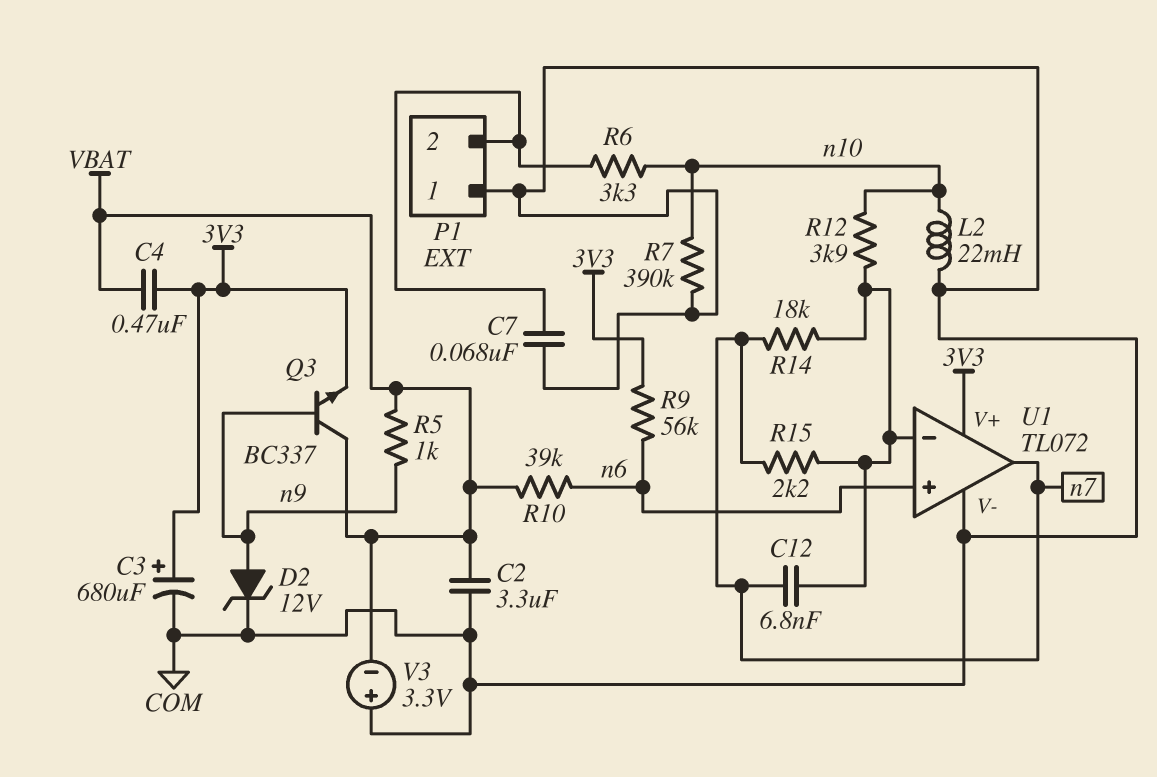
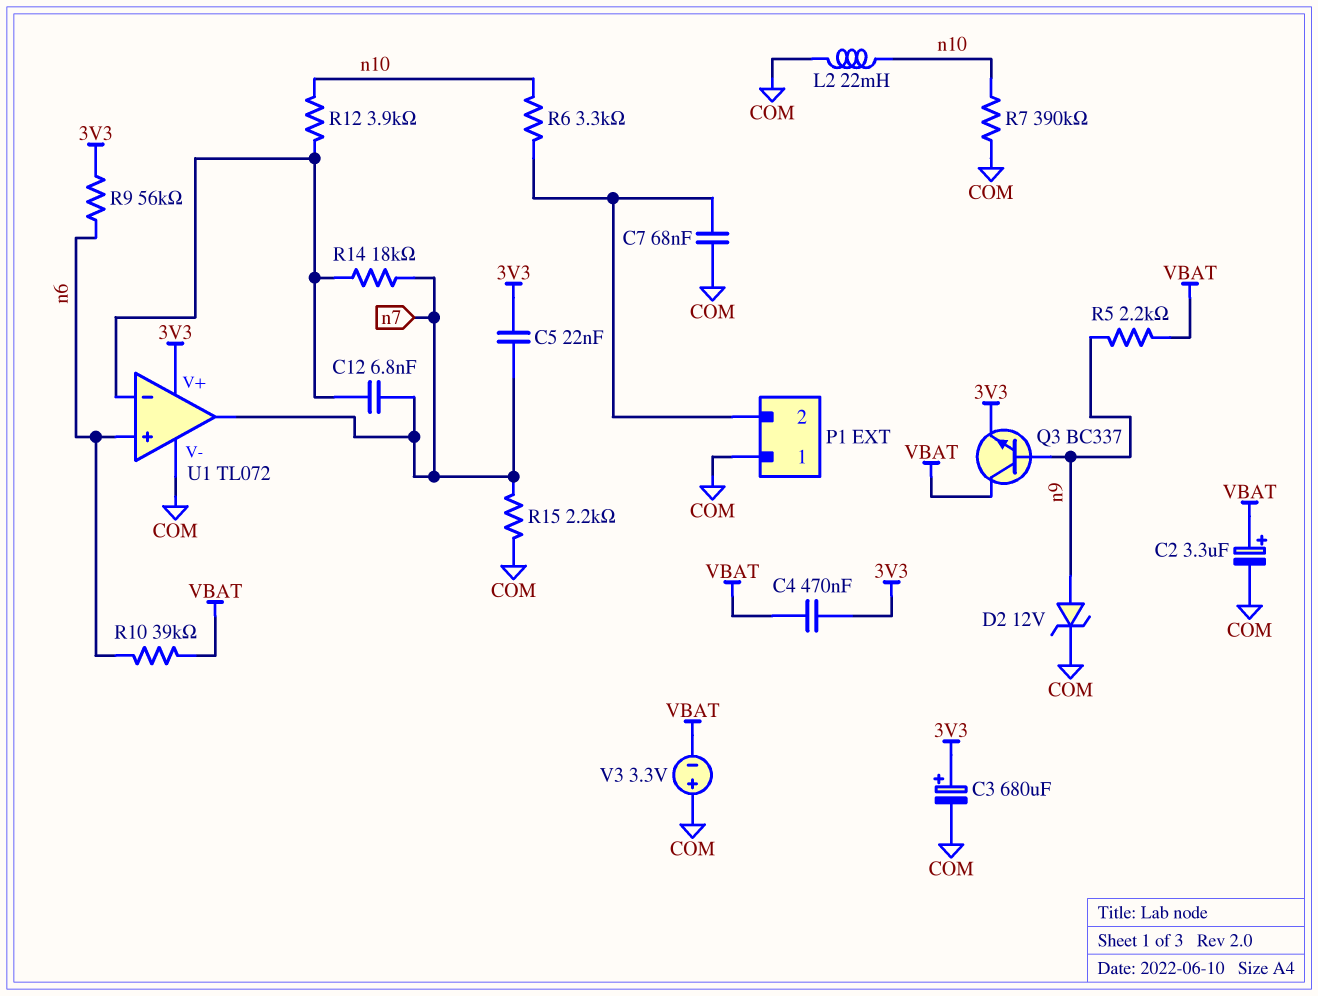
C2: 3.3uF (COM, VBAT) -> 3.3uF (plus VBAT, minus COM)
C5: none -> 22nF (3V3, n7)
R5: 1k (VBAT, n9) -> 2.2k (VBAT, n9)
R15: 2.2k (U1/in-, n7) -> 2.2k (COM, n7)

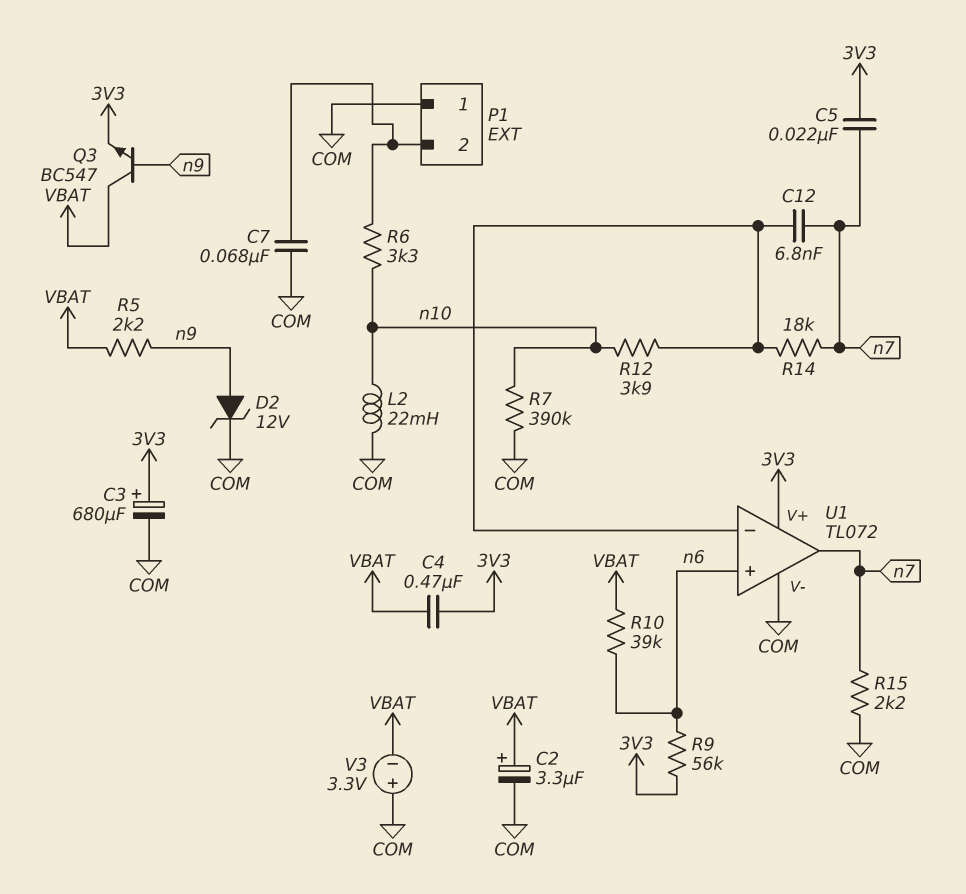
Q3: NPN BC337 (B n9, C VBAT, E 3V3) -> NPN BC547 (B n9, C VBAT, E 3V3)

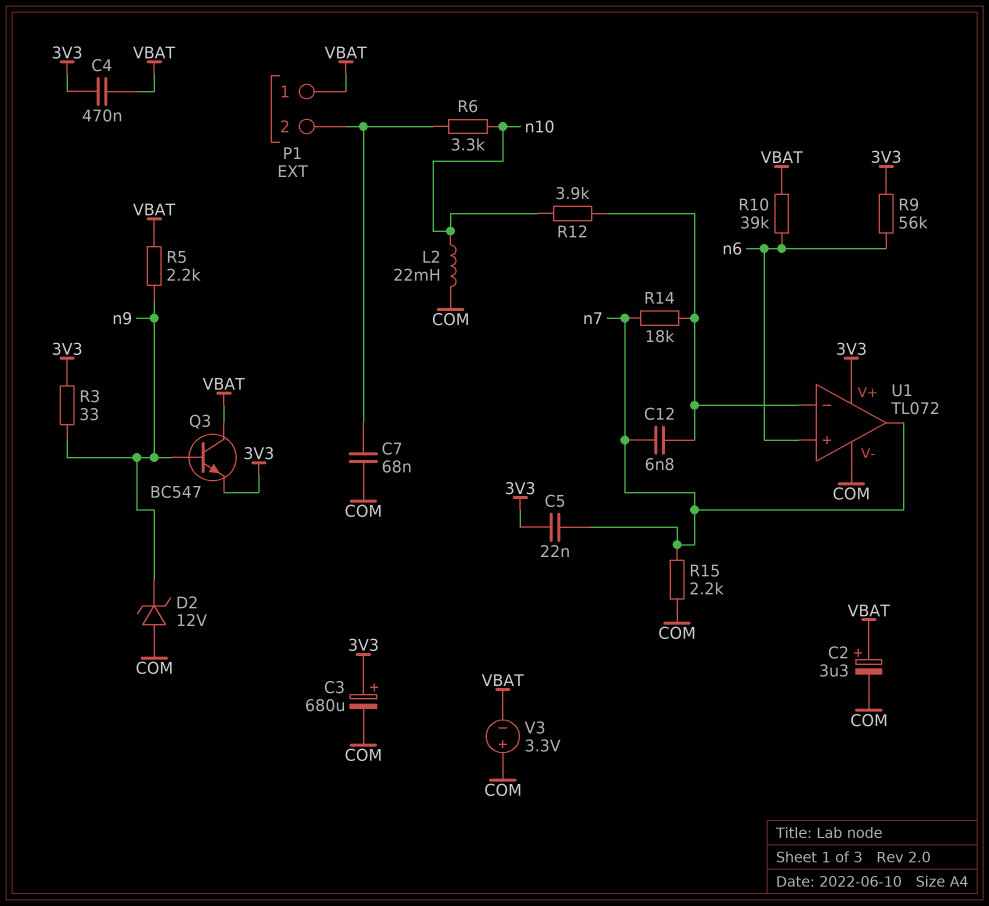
D2: zener 12V (A n9, K COM) -> zener 12V (A COM, K n9)
P1 pin 1: COM -> VBAT
R3: none -> 33 (3V3, n9)
R7: 390k (COM, n10) -> none

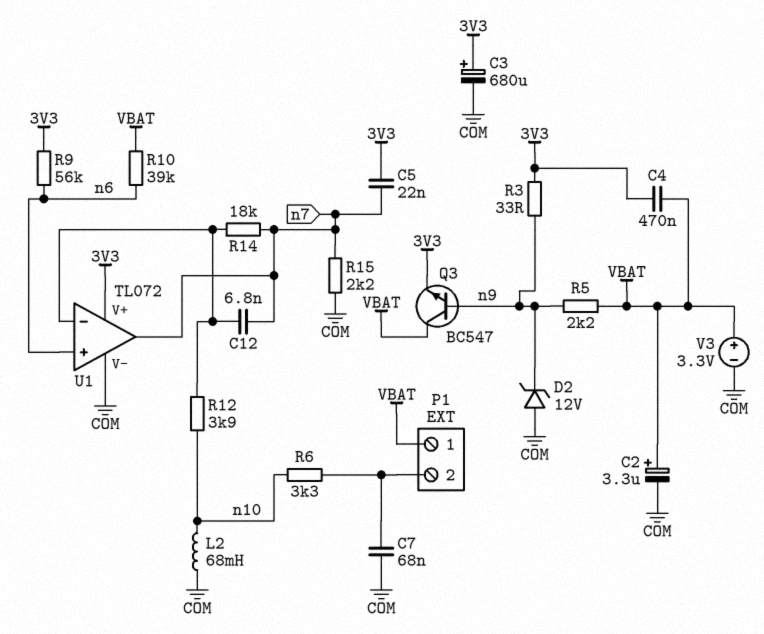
L2: 22mH (COM, n10) -> 68mH (COM, n10)
V3: 3.3V (plus COM, minus VBAT) -> 3.3V (plus VBAT, minus COM)

